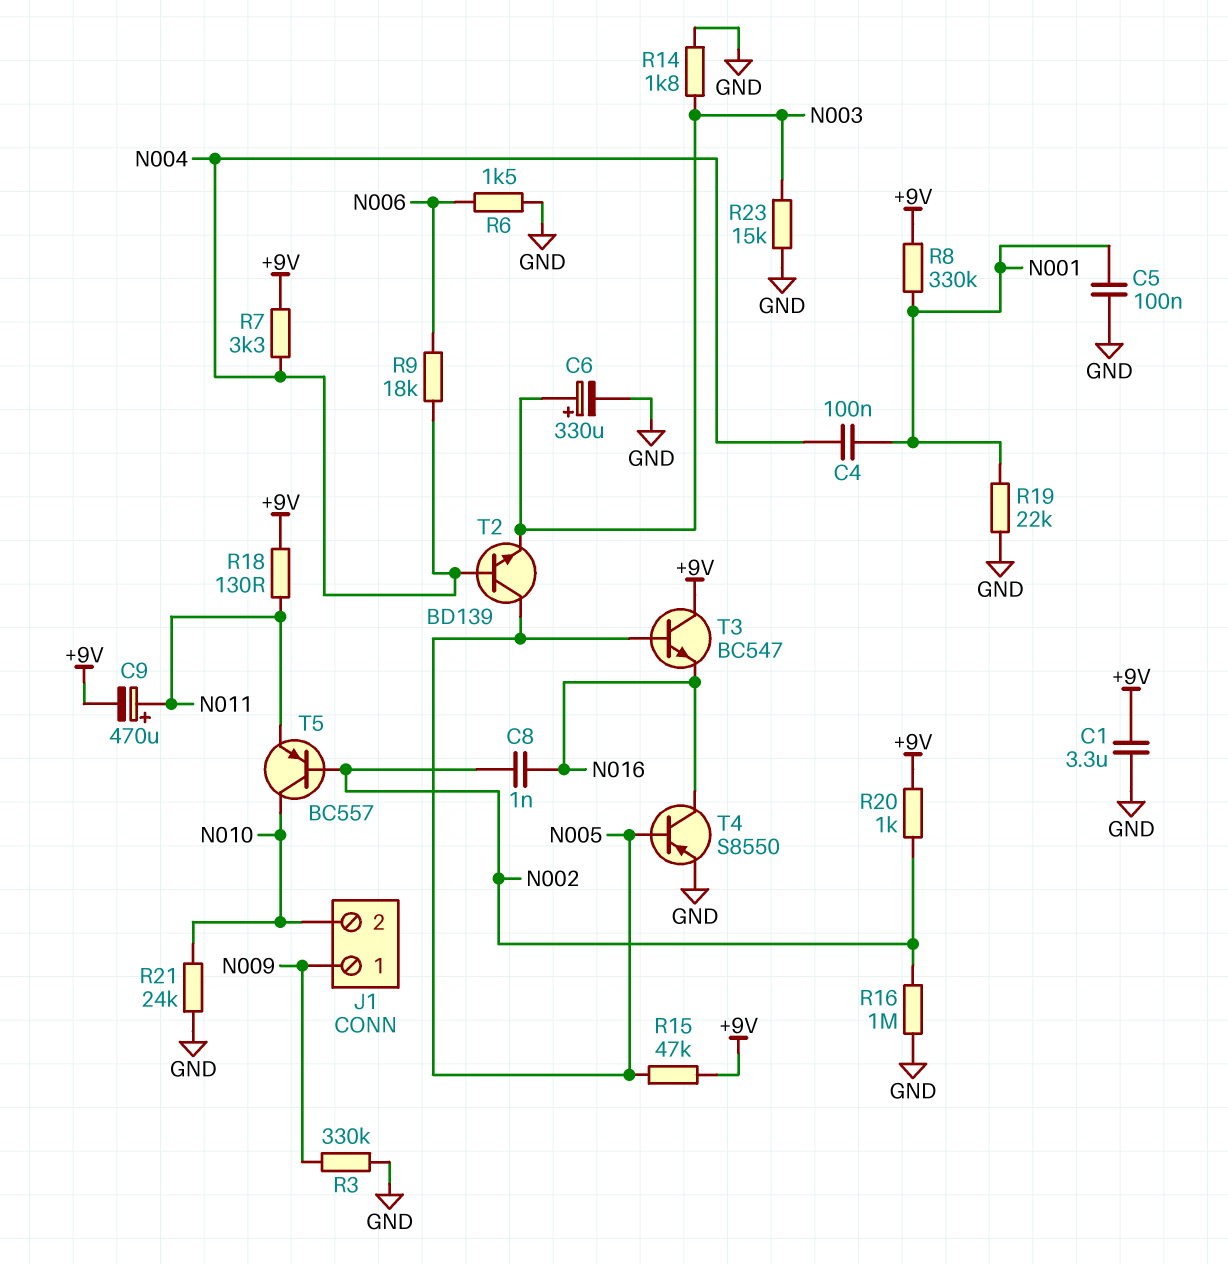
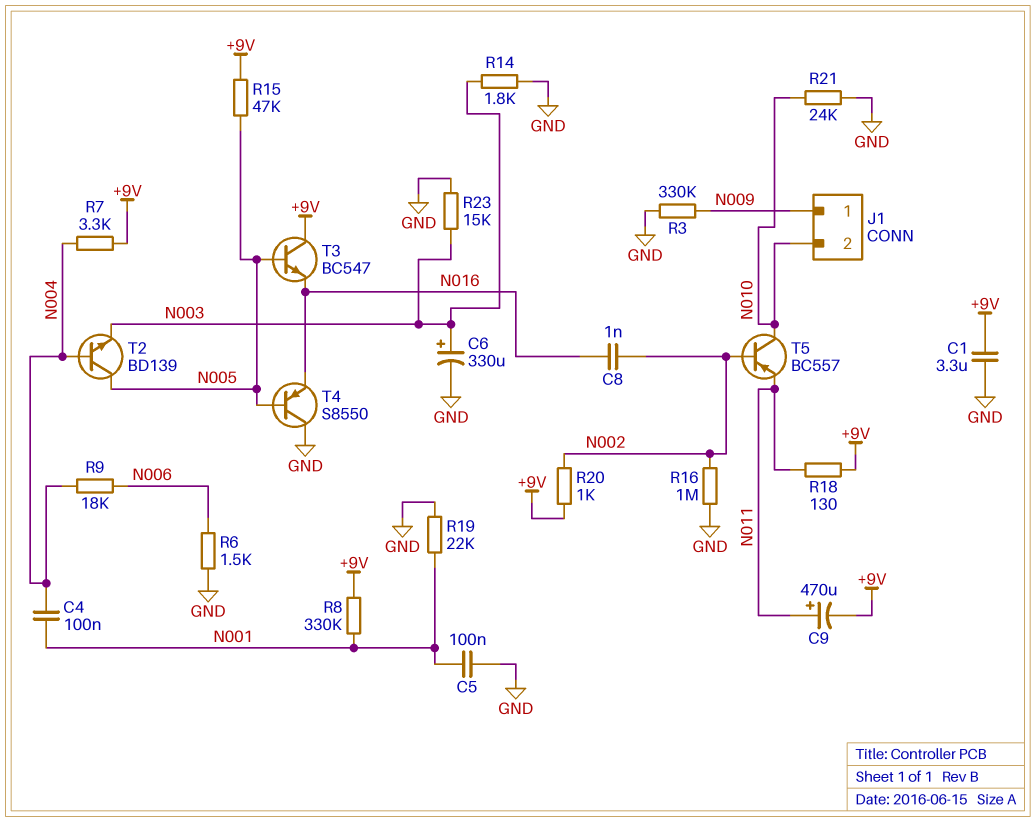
T4: PNP S8550 (B N005, C N016, E GND) -> PNP S8550 (B N005, C GND, E N016)

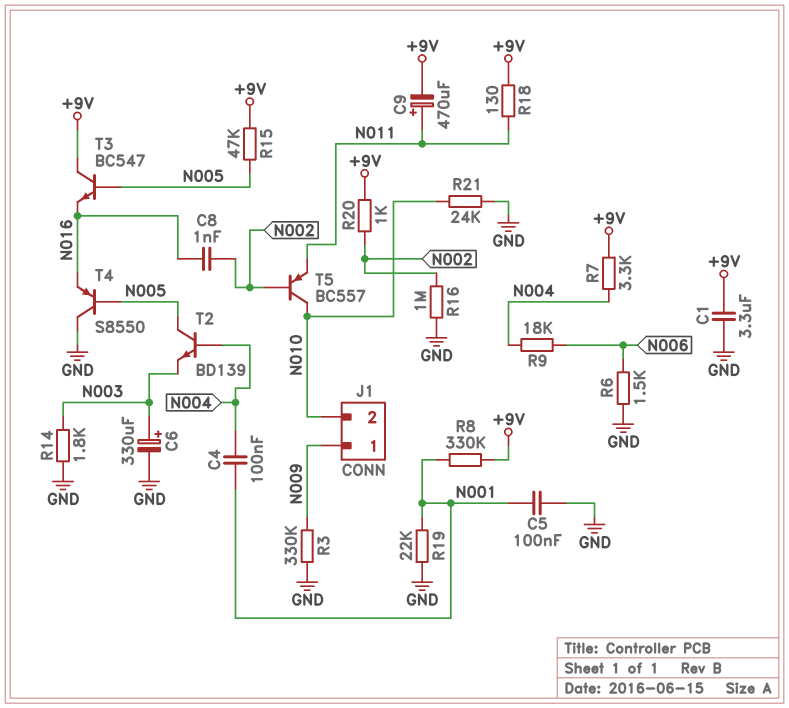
R23: 15k (GND, N003) -> none

